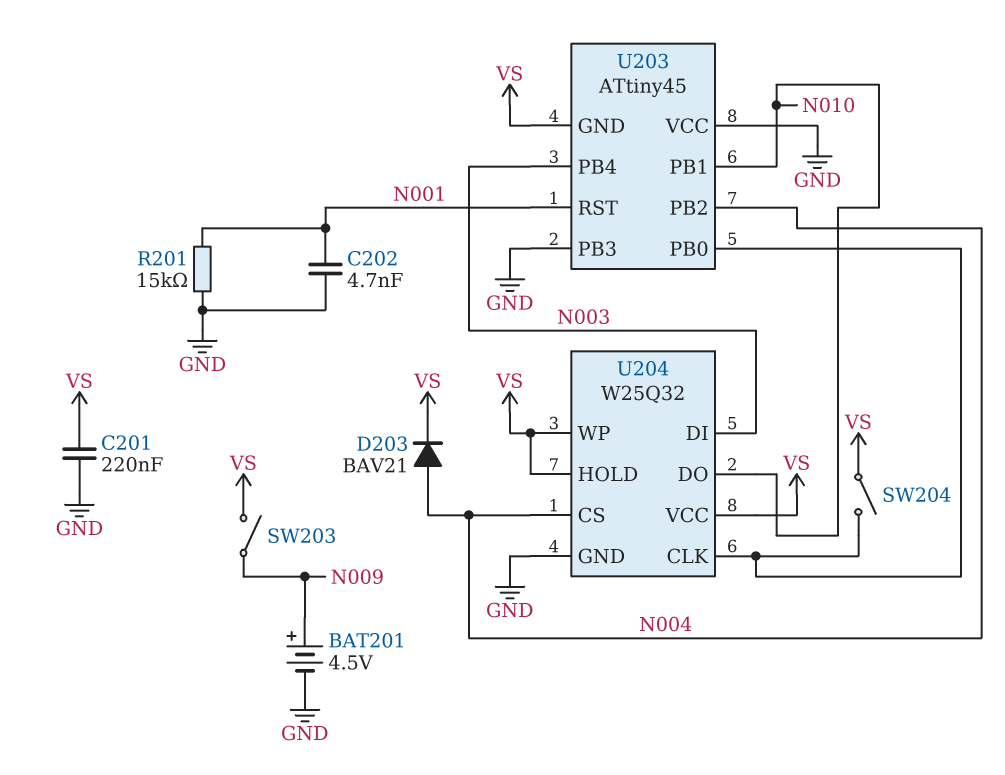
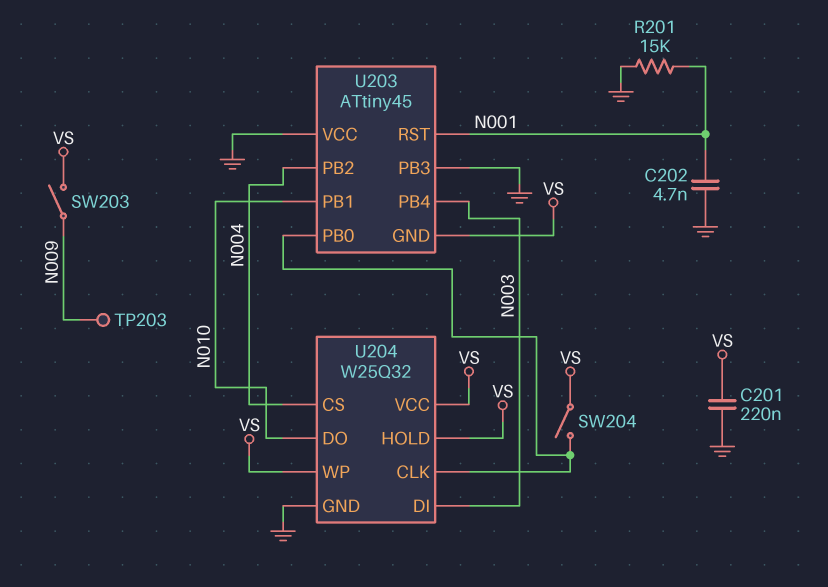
BAT201: 4.5V (plus N009, minus GND) -> none
D203: diode BAV21 (A N004, K VS) -> none
TP203: none -> test point (N009)

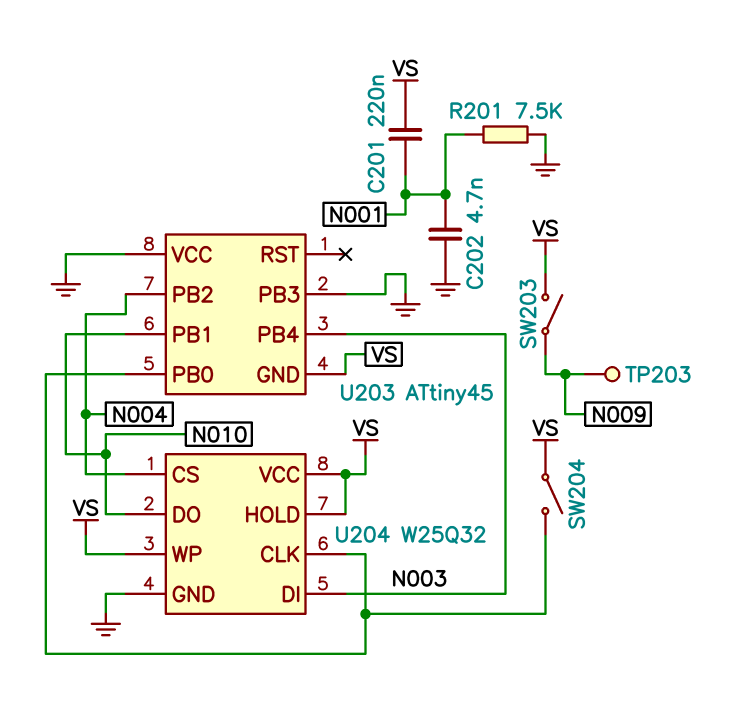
C201: 220nF (GND, VS) -> 220nF (N001, VS)
R201: 15k (GND, N001) -> 7.5k (GND, N001)
U203 pin RST: N001 -> none

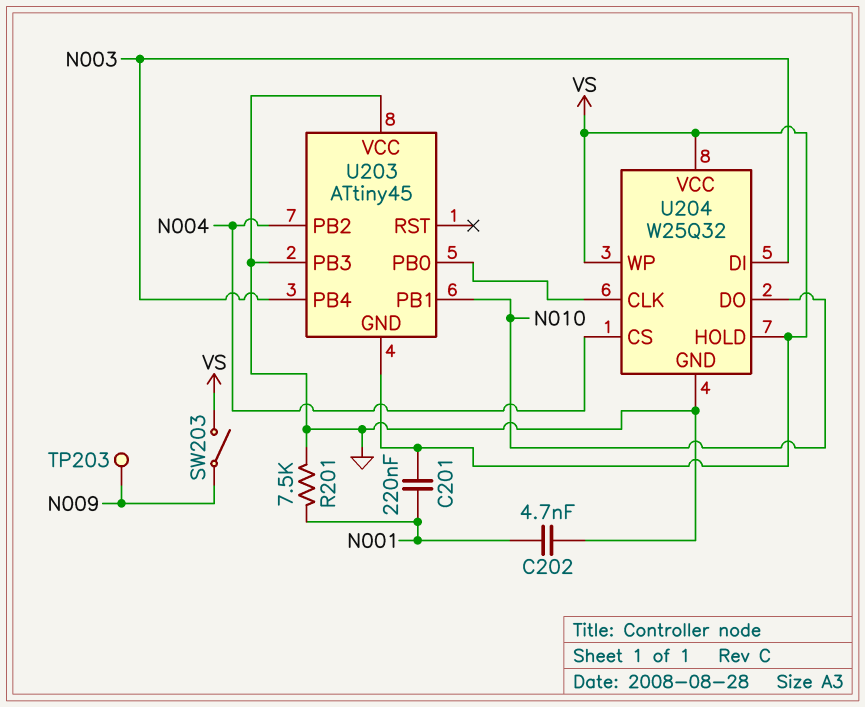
SW204: switch (U203/PB0, VS) -> none

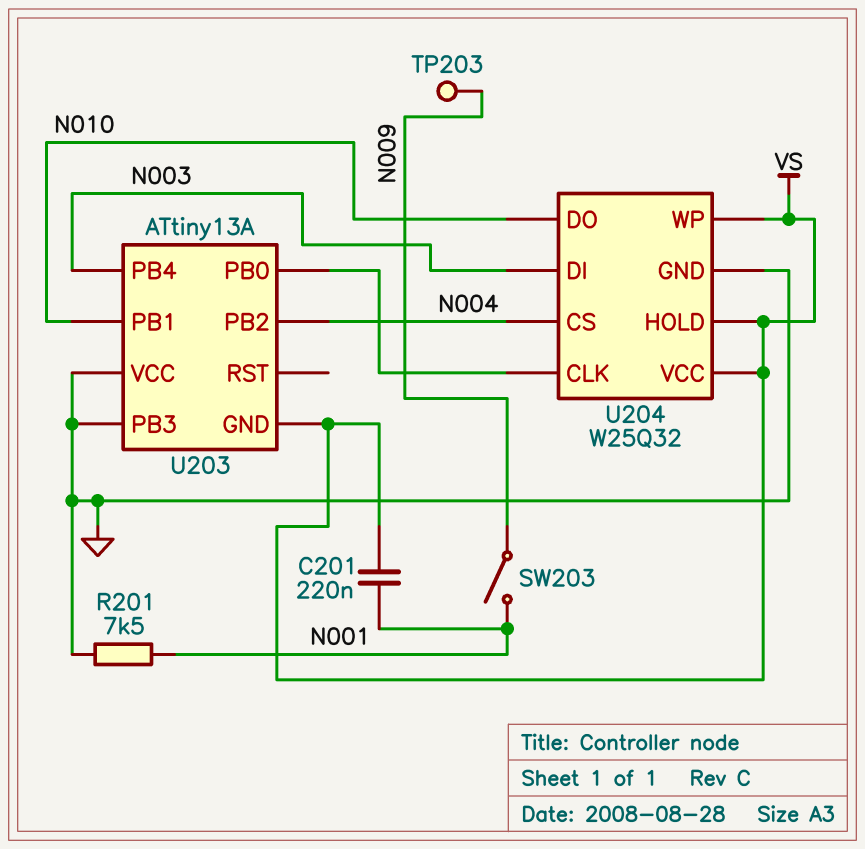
C202: 4.7nF (GND, N001) -> none
SW203: switch (N009, VS) -> switch (N001, N009)
U203: ATtiny45 -> ATtiny13A

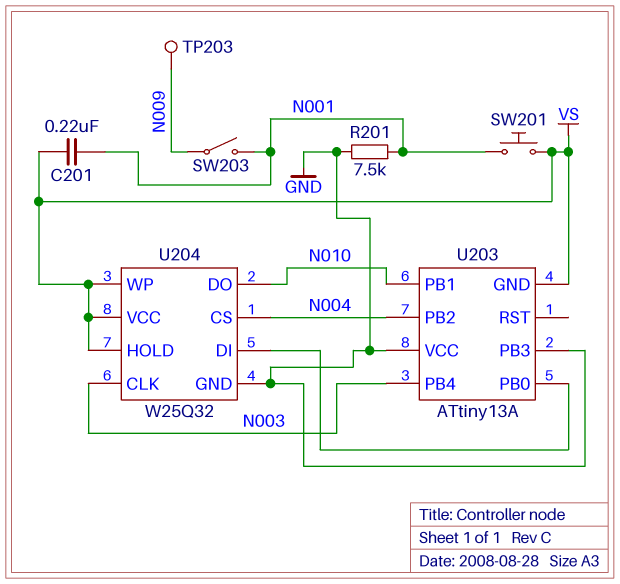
SW201: none -> button (N001, VS)
U204 pin CLK: U203/PB0 -> N003
U204 pin DI: N003 -> U203/PB0

